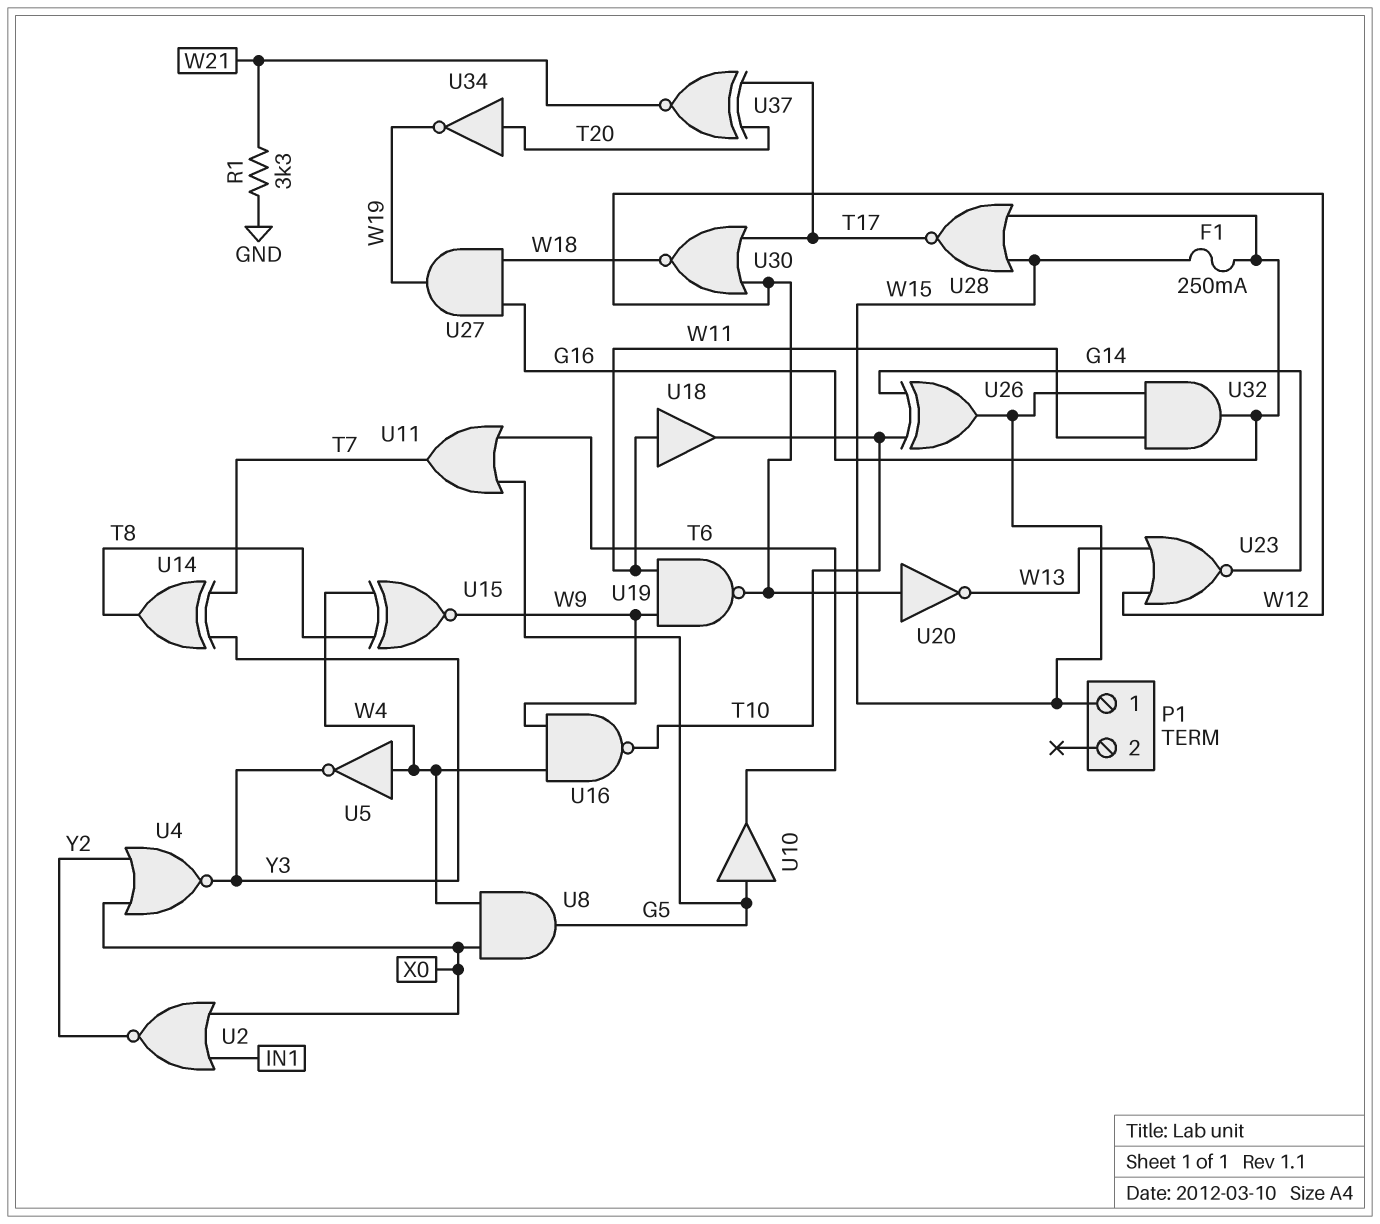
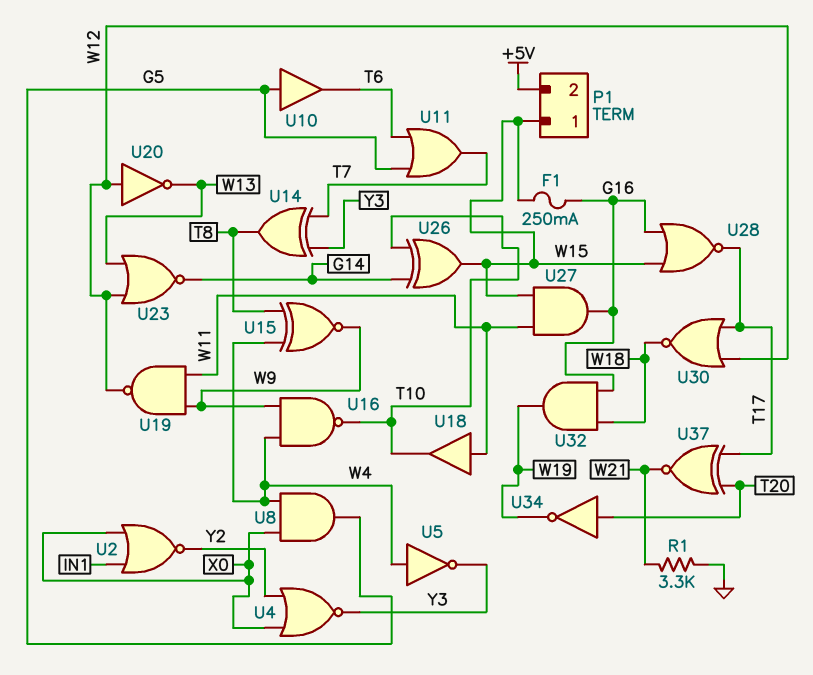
P1 pin 2: none -> +5V
U27: AND (in G16, in W18, out W19) -> AND (in W11, in W15, out G16)
U32: AND (in W11, in W15, out G16) -> AND (in G16, in W18, out W19)

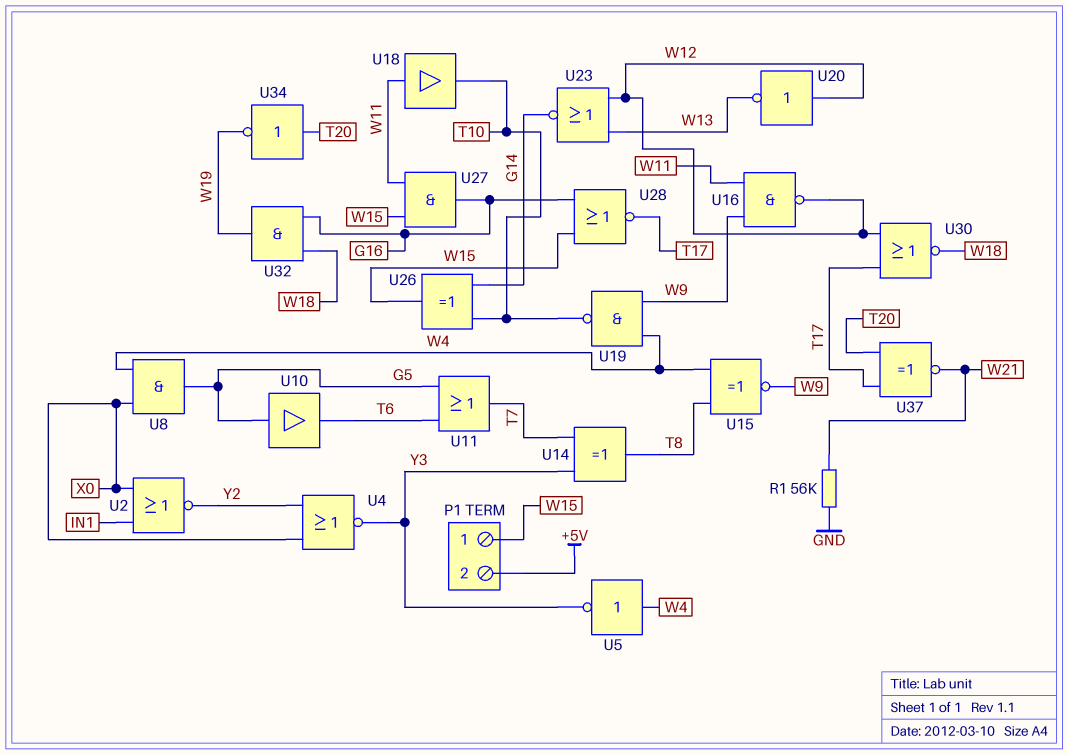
F1: 250mA (G16, W15) -> none
R1: 3.3k (GND, W21) -> 56k (GND, W21)
U16: NAND (in W4, in W9, out T10) -> NAND (in W9, in W11, out W12)
U19: NAND (in W9, in W11, out W12) -> NAND (in W4, in W9, out T10)

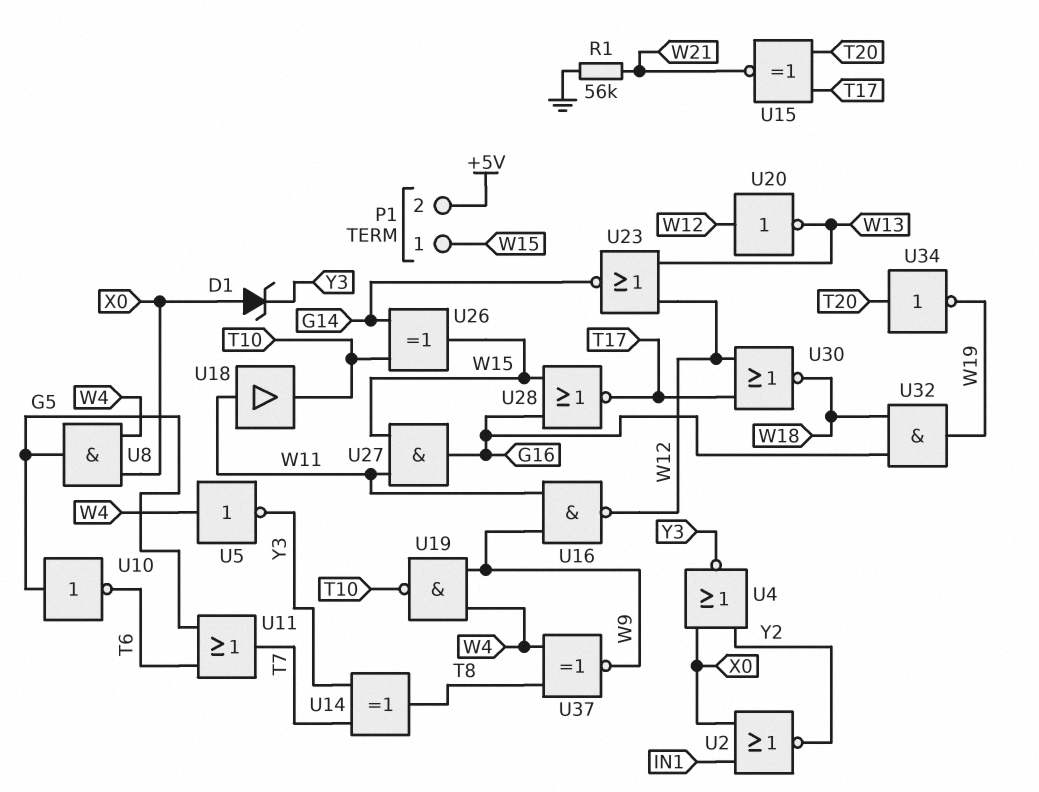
D1: none -> zener (A X0, K Y3)
U10: buffer (in G5, out T6) -> NOT (in G5, out T6)
U15: XNOR (in T8, in W4, out W9) -> XNOR (in T17, in T20, out W21)
U37: XNOR (in T17, in T20, out W21) -> XNOR (in T8, in W4, out W9)

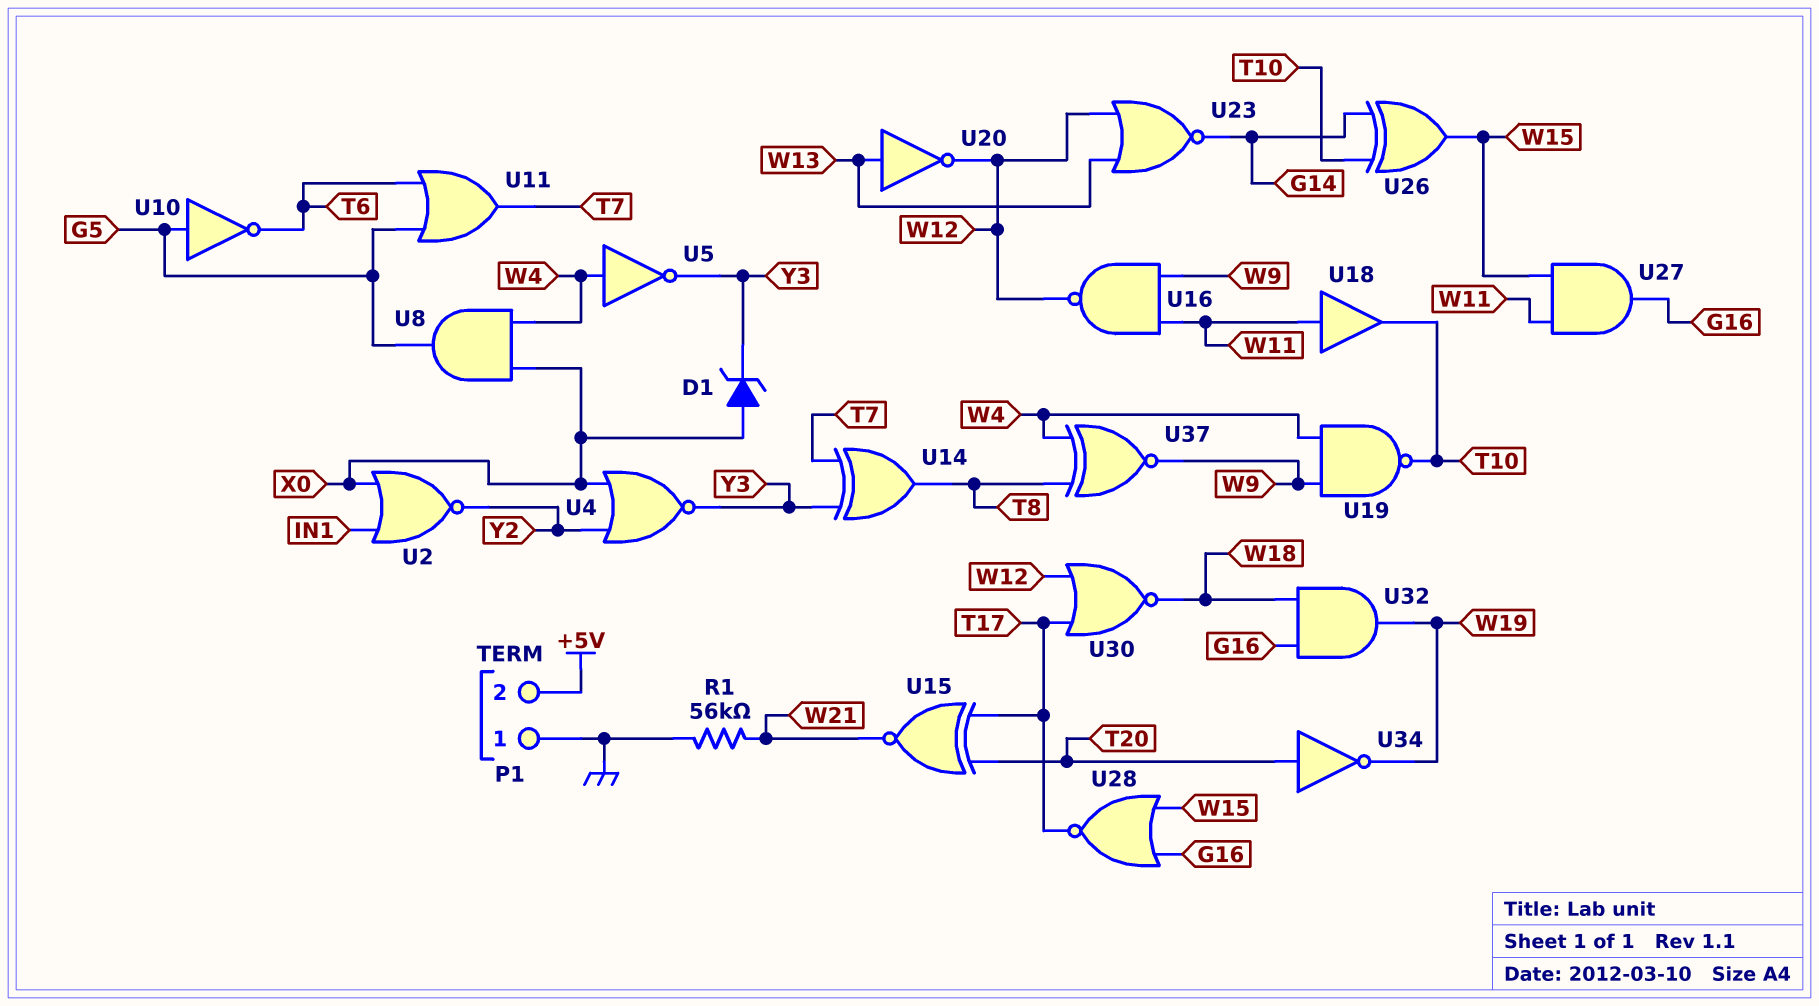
P1 pin 1: W15 -> GND
U20: NOT (in W12, out W13) -> NOT (in W13, out W12)

